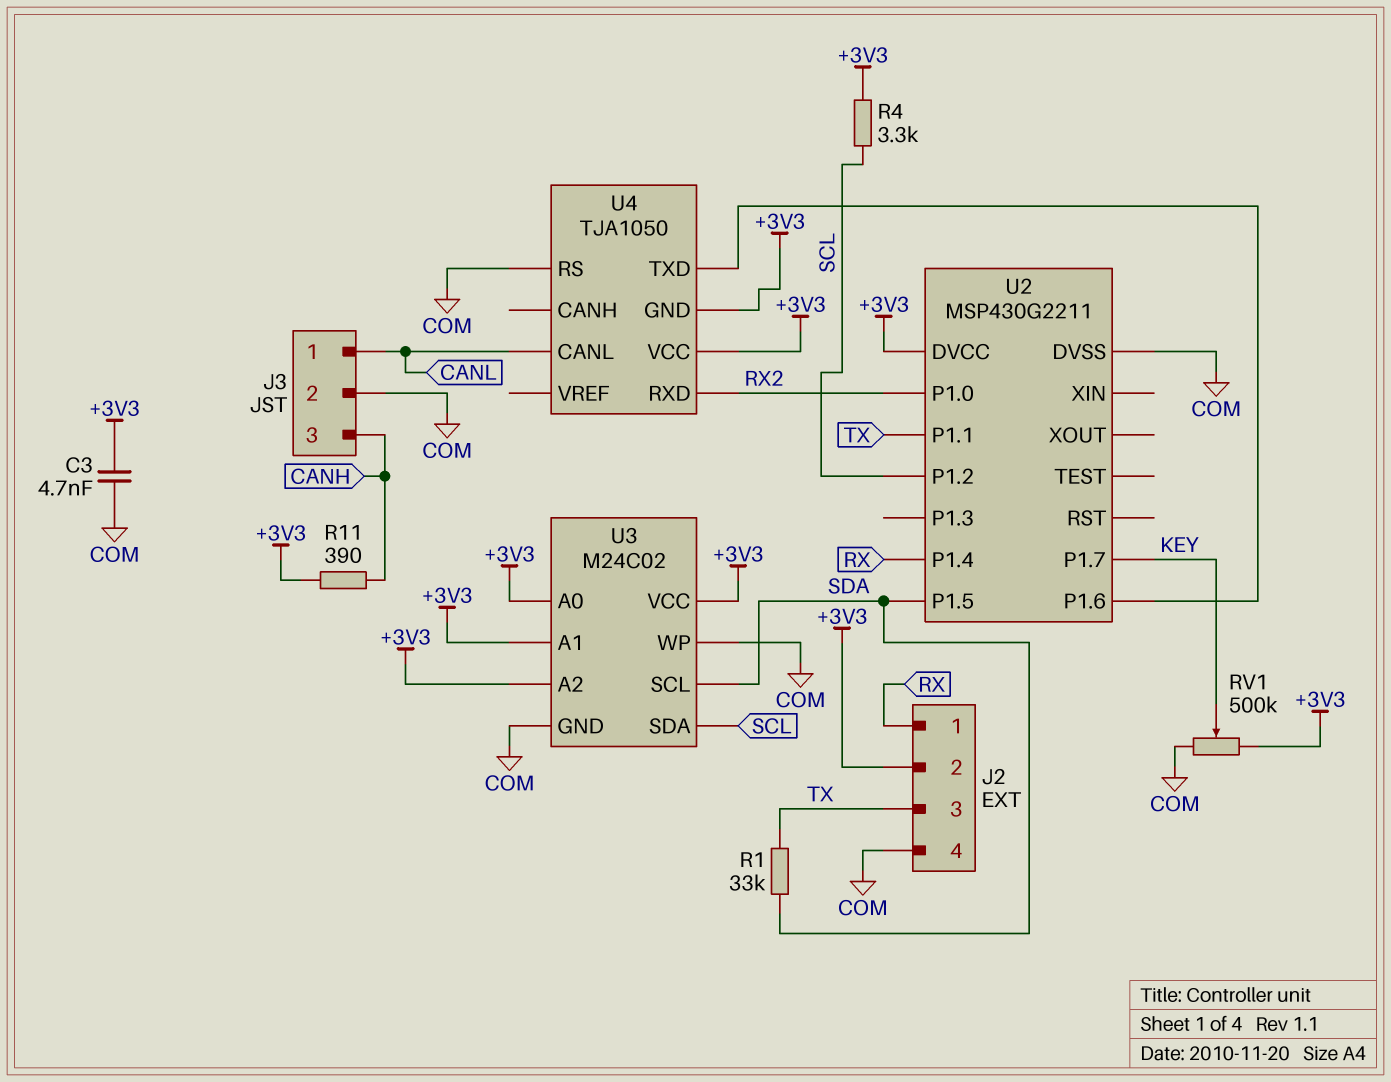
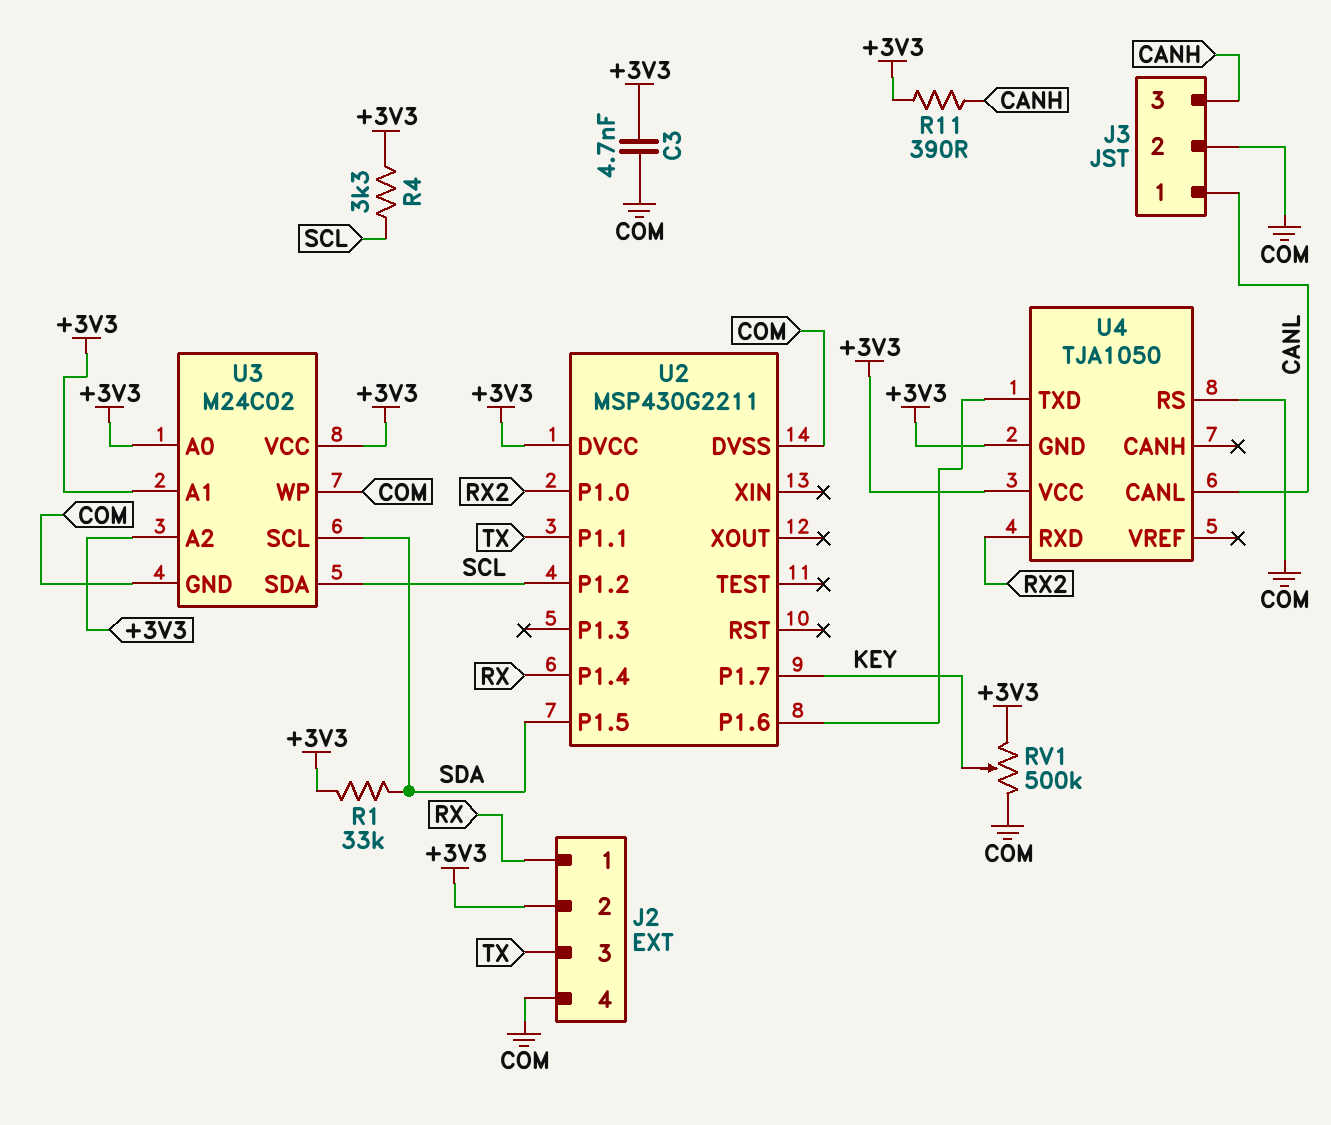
R1: 33k (SDA, TX) -> 33k (+3V3, SDA)

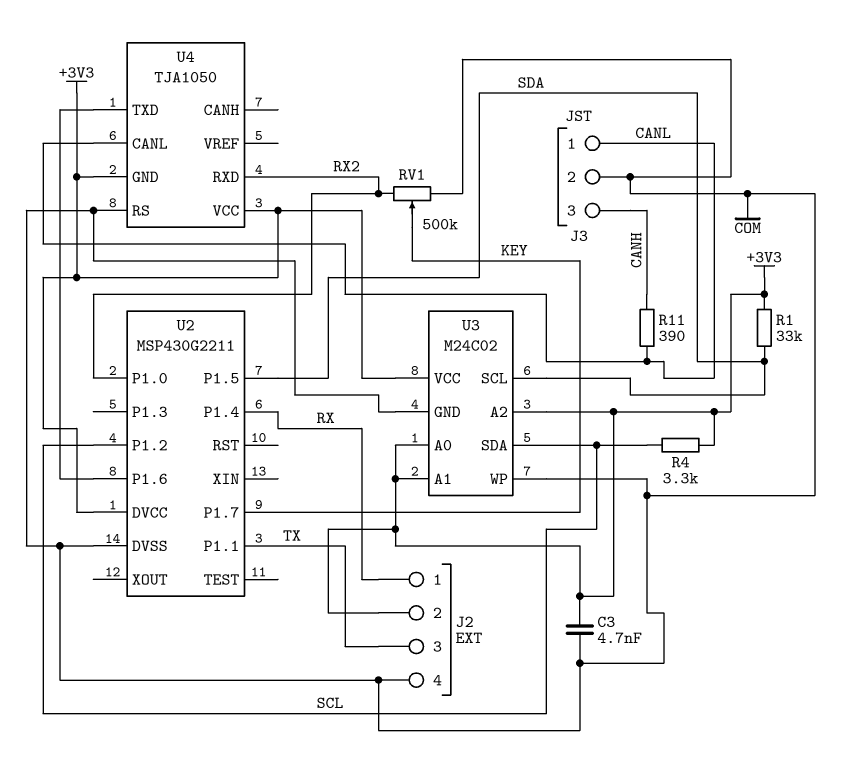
R11: 390 (+3V3, CANH) -> 390 (CANH, CANL)
RV1: 500k (+3V3, COM, wiper KEY) -> 500k (COM, RX2, wiper KEY)

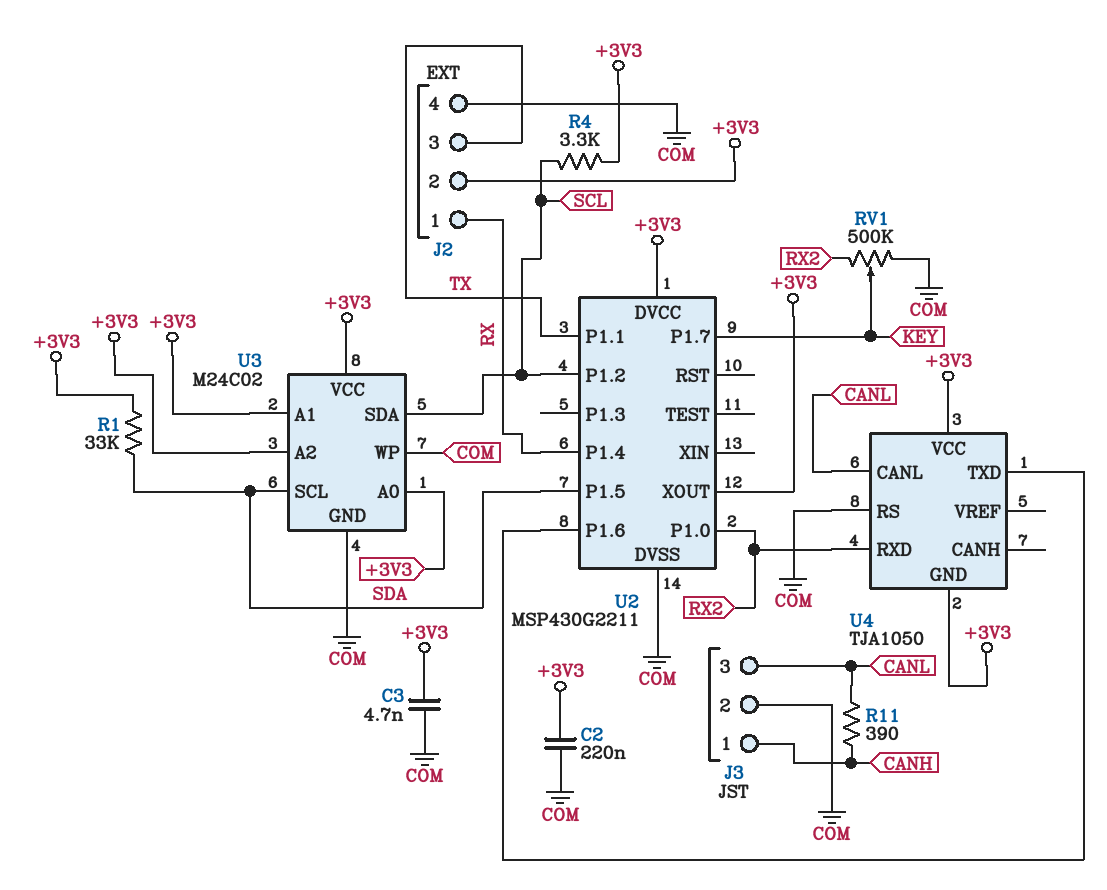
C2: none -> 220nF (+3V3, COM)
J3 pin 1: CANL -> CANH
J3 pin 3: CANH -> CANL
U2 pin XOUT: none -> +3V3

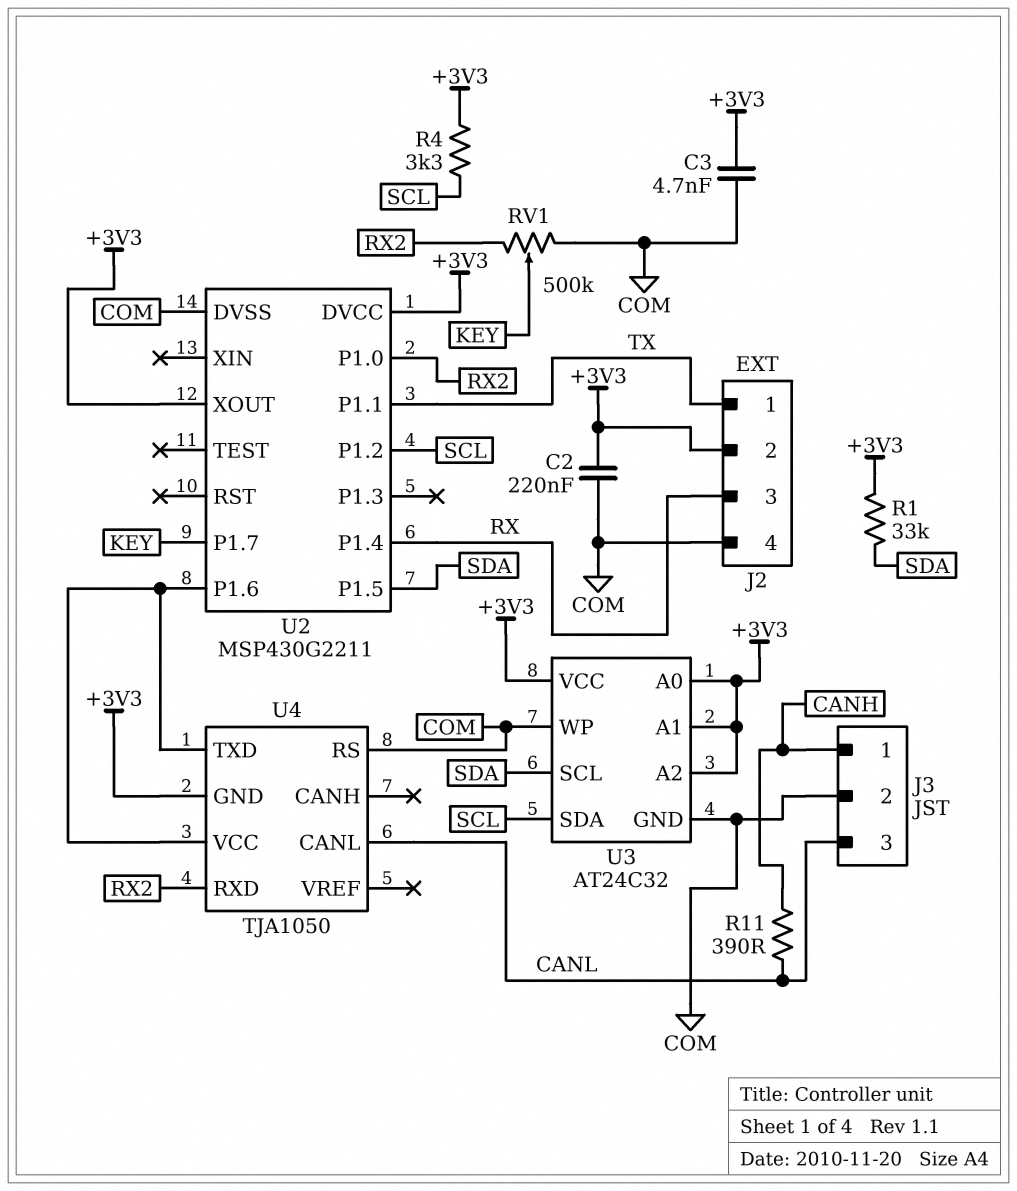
J2 pin 1: RX -> TX
J2 pin 3: TX -> RX
U3: M24C02 -> AT24C32
U4 pin VCC: +3V3 -> U2/P1.6

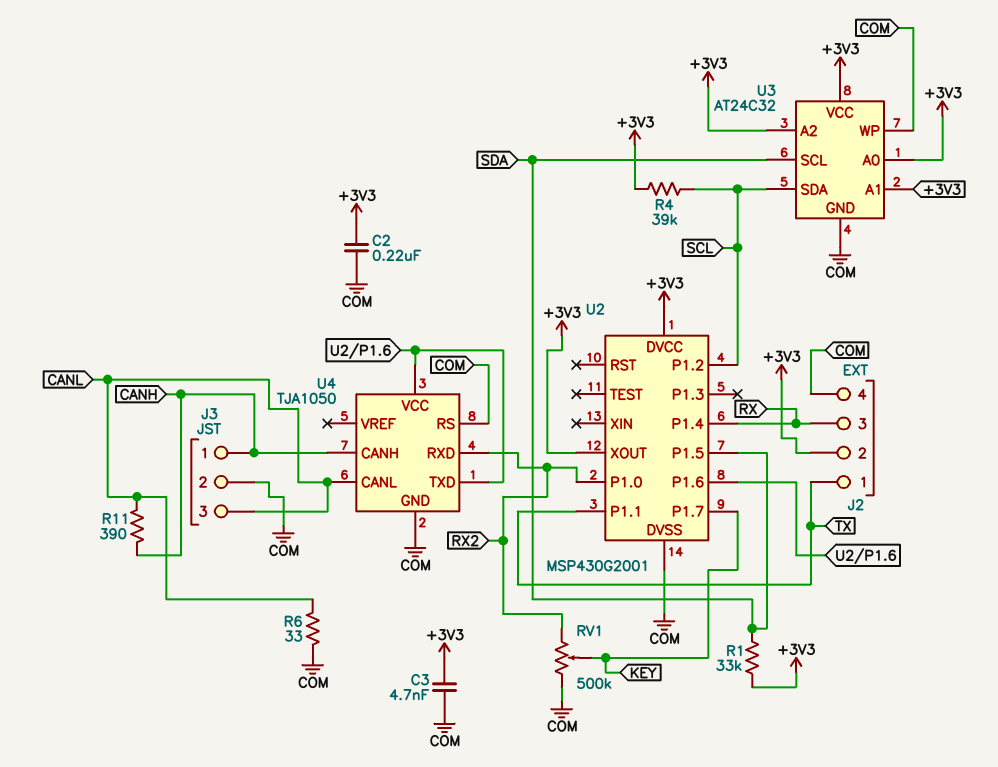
R4: 3.3k (+3V3, SCL) -> 39k (+3V3, SCL)
R6: none -> 33 (CANL, COM)
U2: MSP430G2211 -> MSP430G2001
U4 pin CANH: none -> CANH
U4 pin GND: +3V3 -> COM

